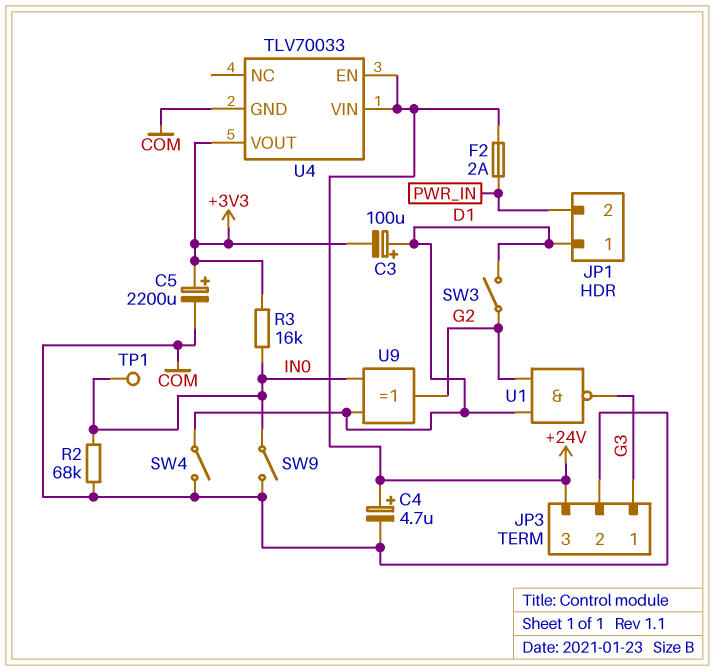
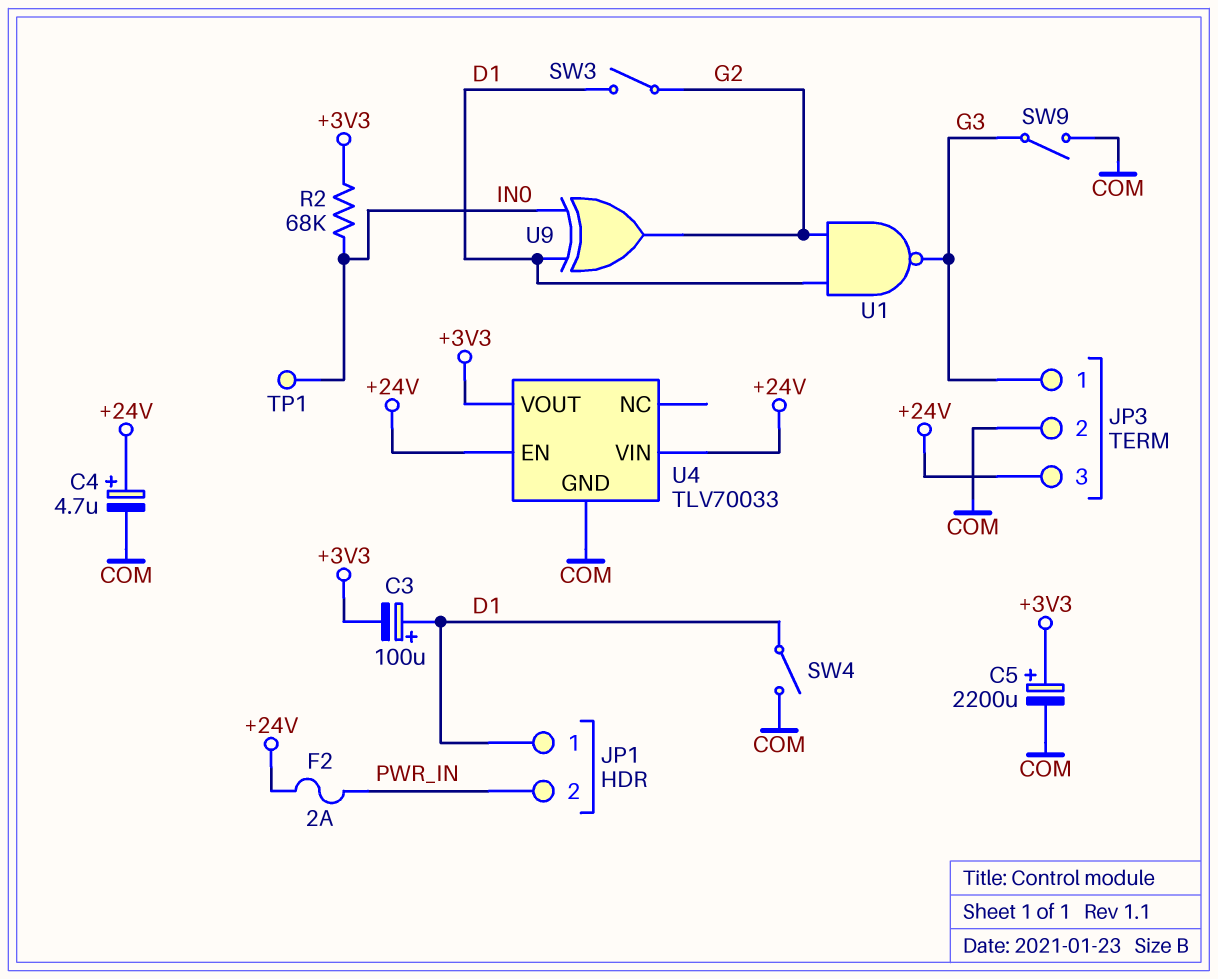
R2: 68k (COM, IN0) -> 68k (+3V3, IN0)
R3: 16k (+3V3, IN0) -> none
SW9: switch (COM, IN0) -> switch (COM, G3)

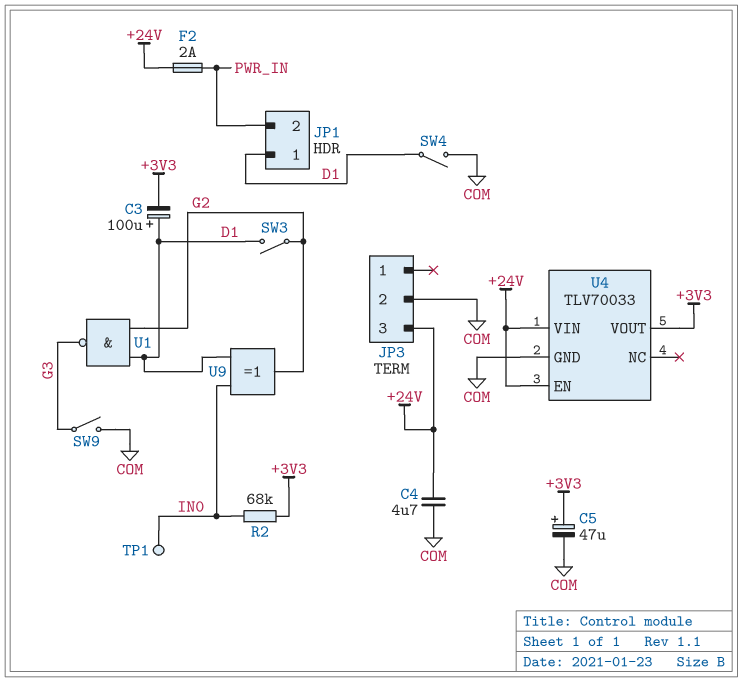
C4: 4.7uF (plus +24V, minus COM) -> 4.7uF (+24V, COM)
C5: 2200uF (plus +3V3, minus COM) -> 47uF (plus +3V3, minus COM)
JP3 pin 1: G3 -> none

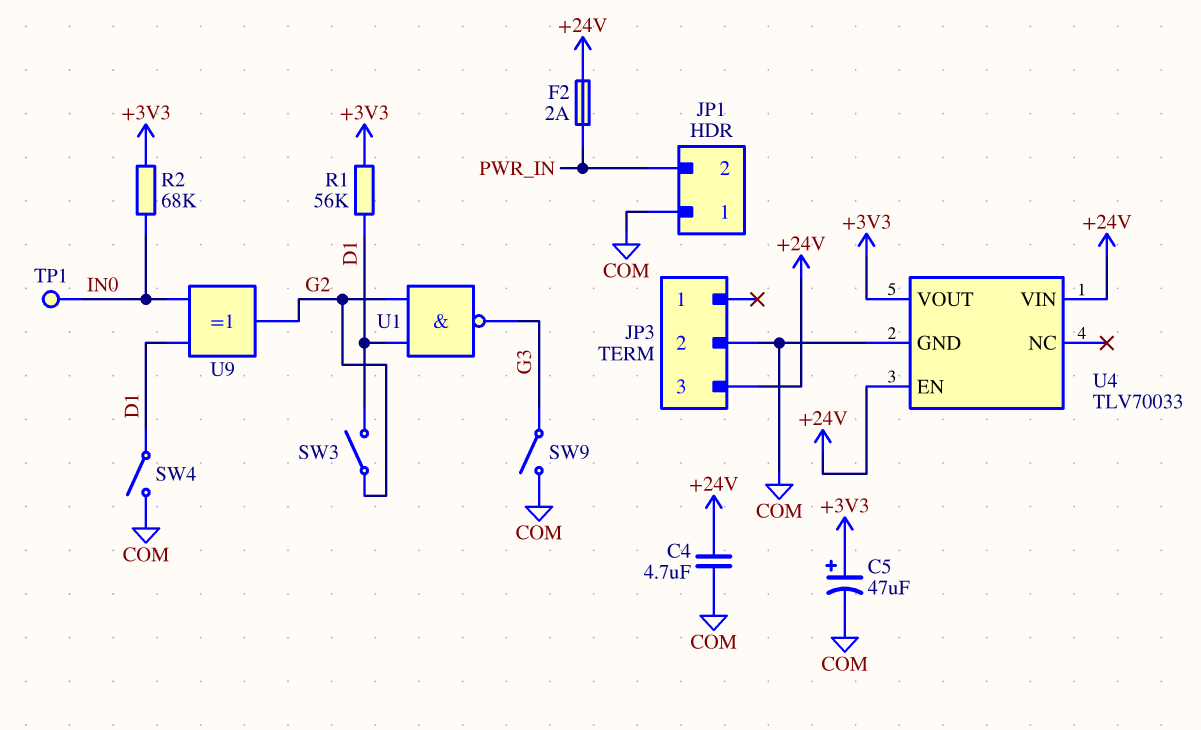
C3: 100uF (plus D1, minus +3V3) -> none
JP1 pin 1: D1 -> COM
R1: none -> 56k (+3V3, D1)

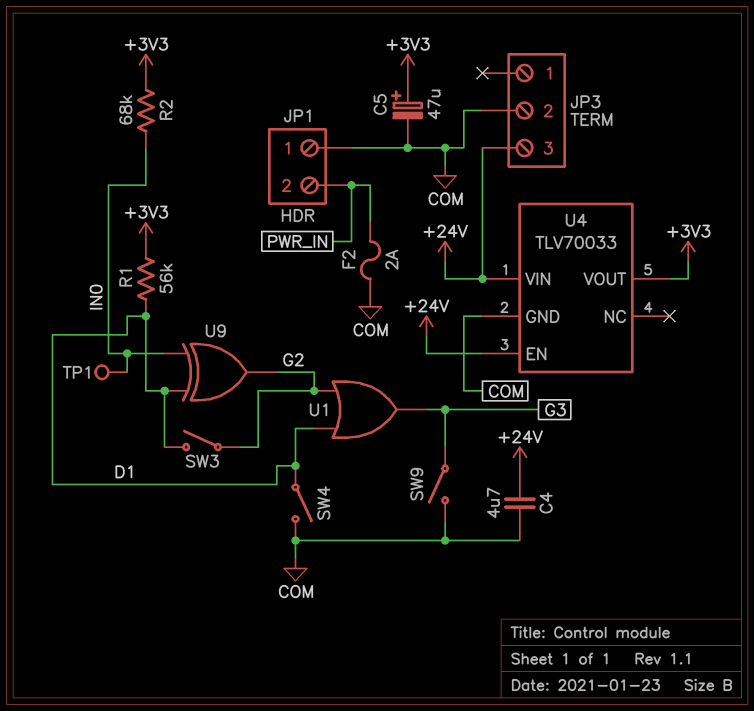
F2: 2A (+24V, PWR_IN) -> 2A (COM, PWR_IN)
U1: NAND (in D1, in G2, out G3) -> OR (in D1, in G2, out G3)

